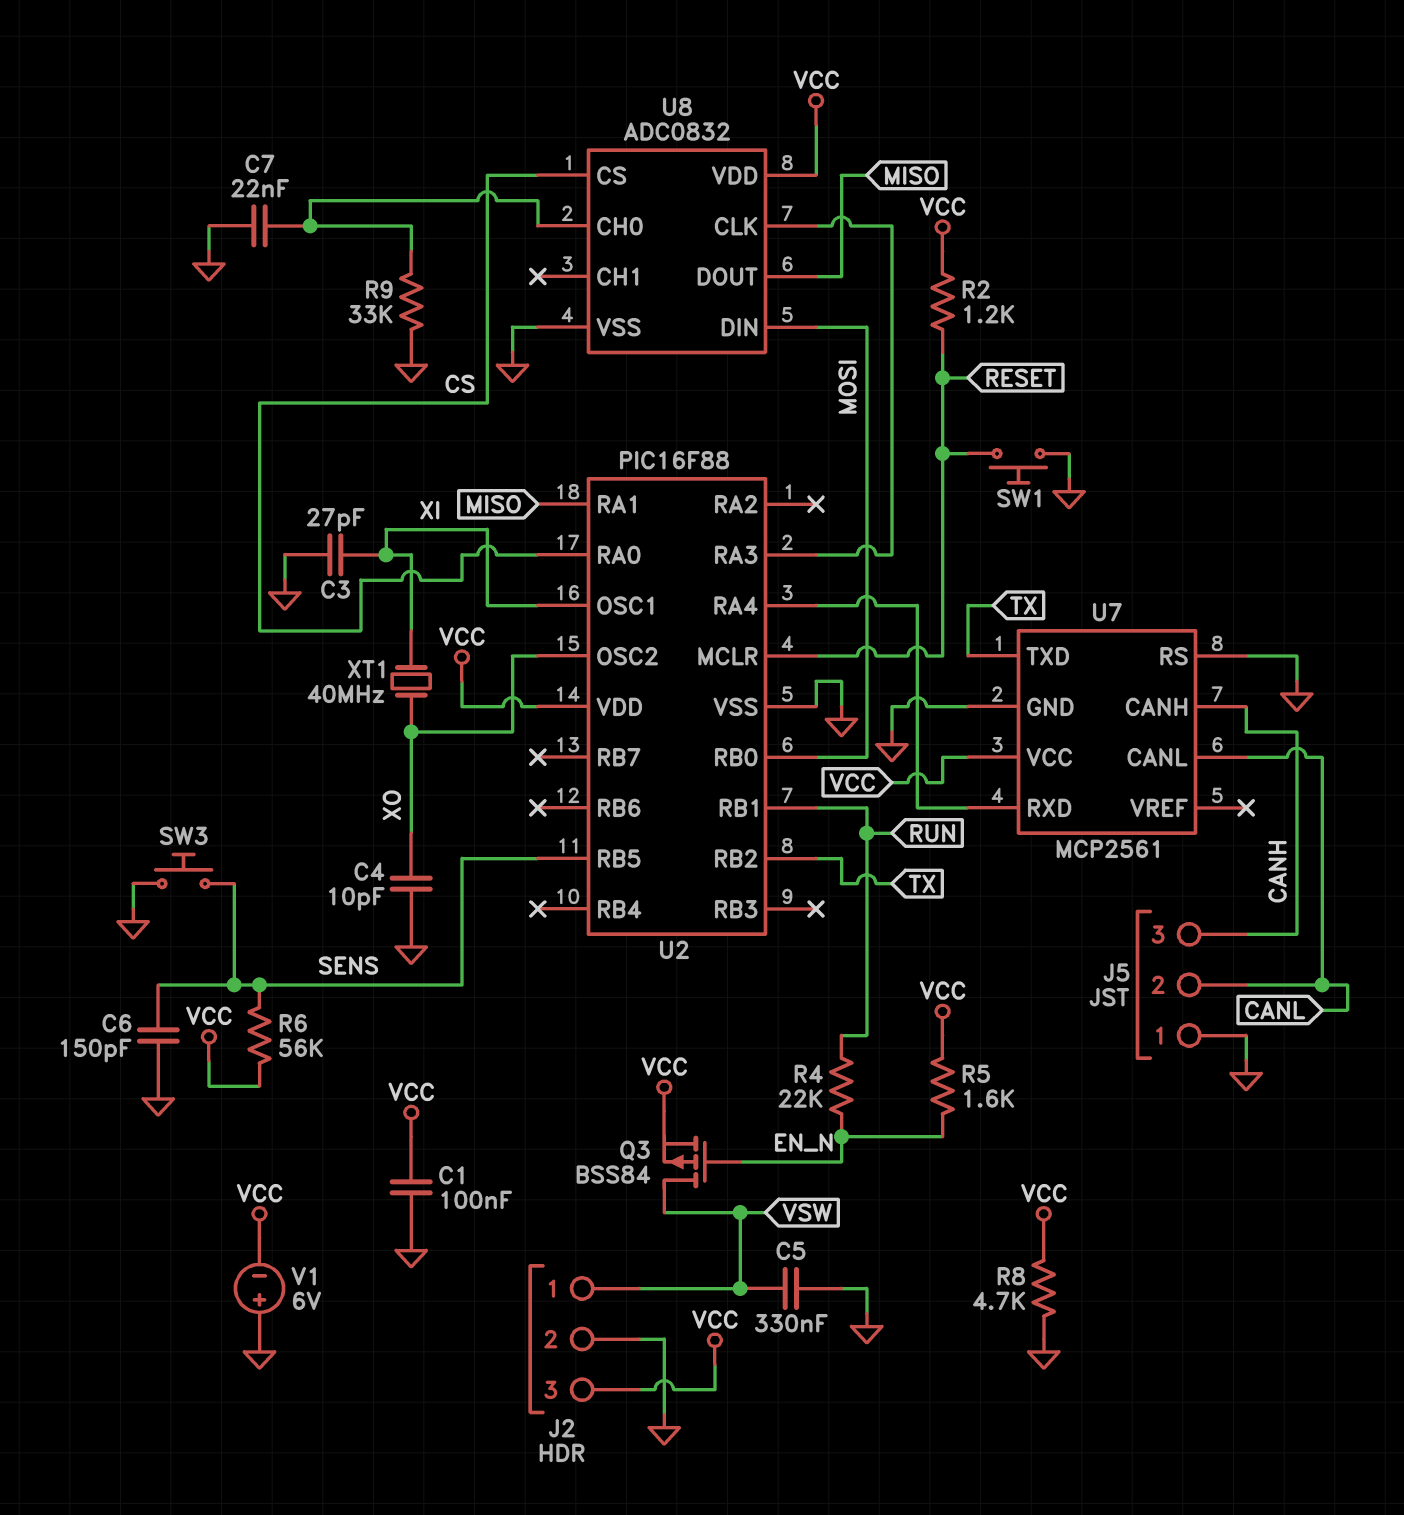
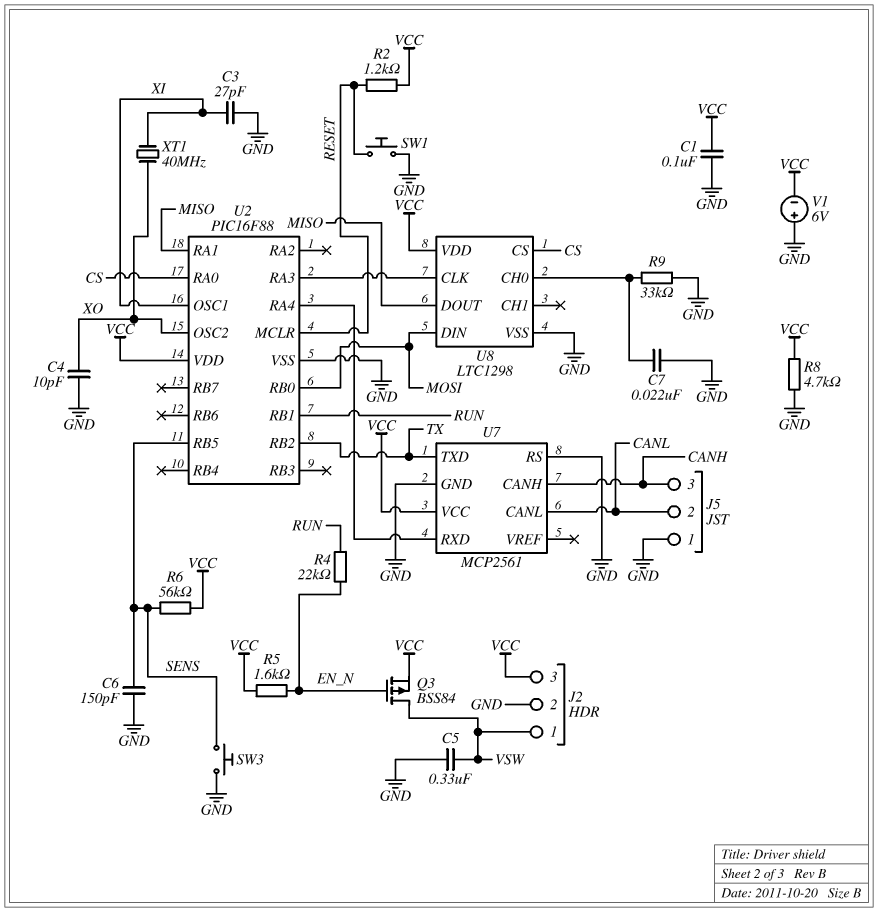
U8: ADC0832 -> LTC1298

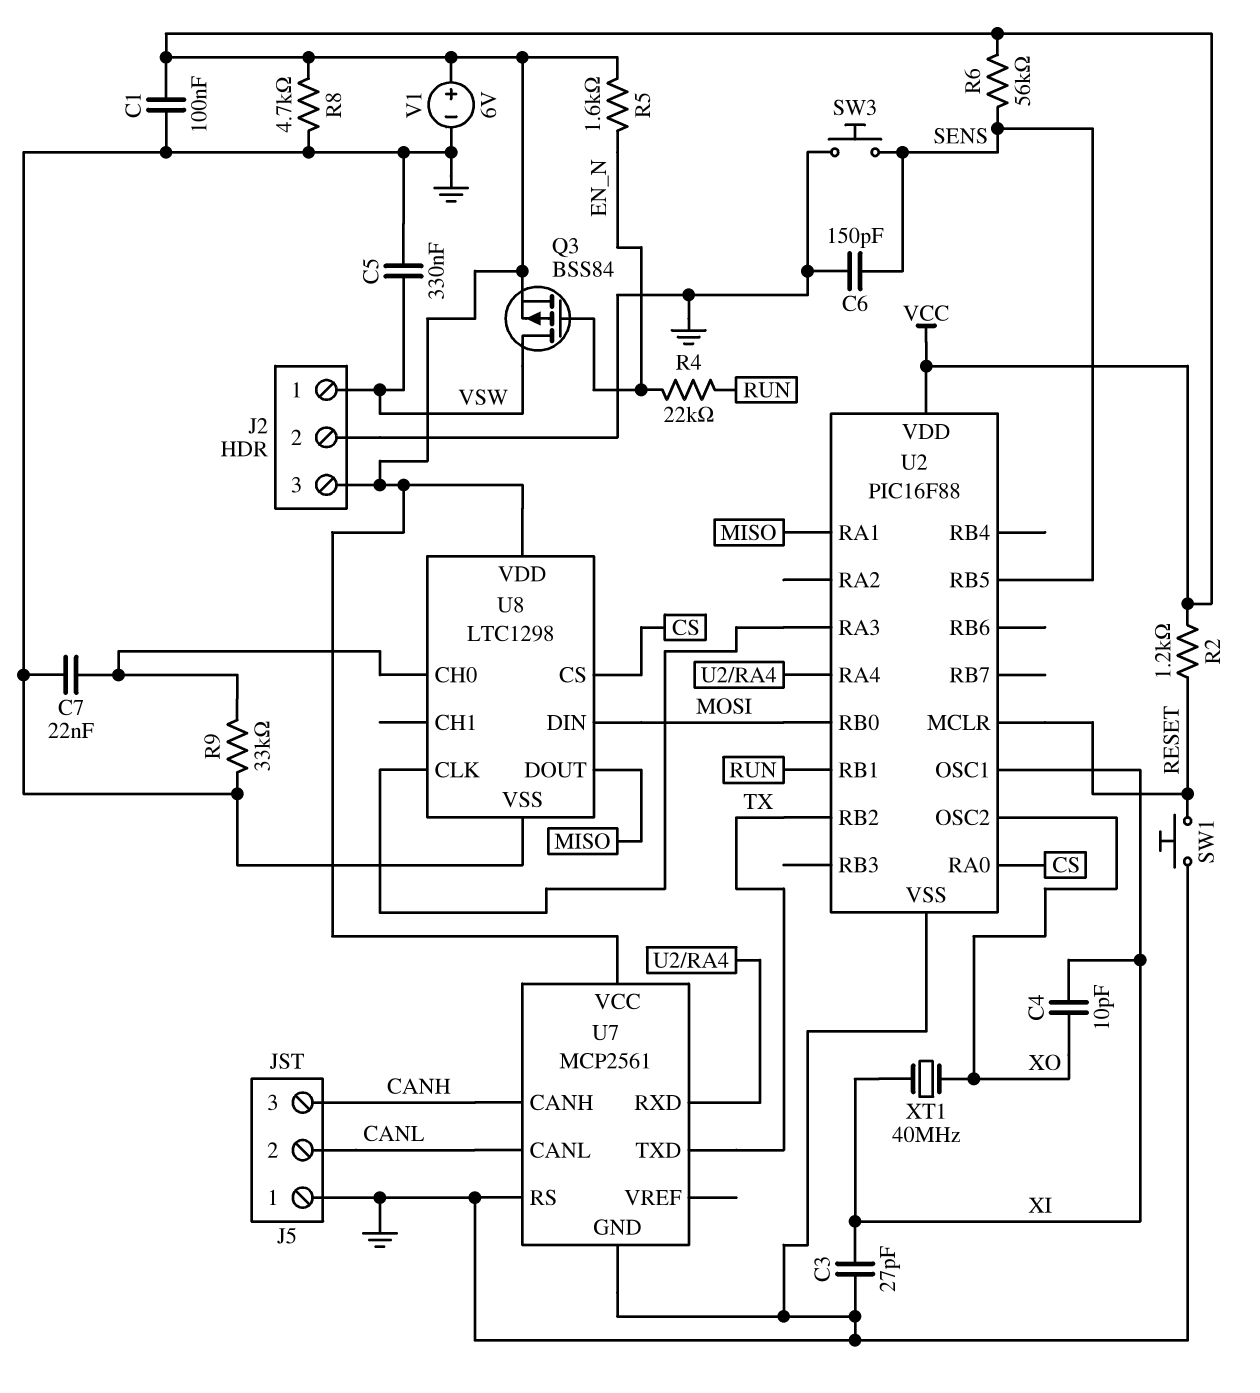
C4: 10pF (GND, XO) -> 10pF (XI, XO)
V1: 6V (plus GND, minus VCC) -> 6V (plus VCC, minus GND)

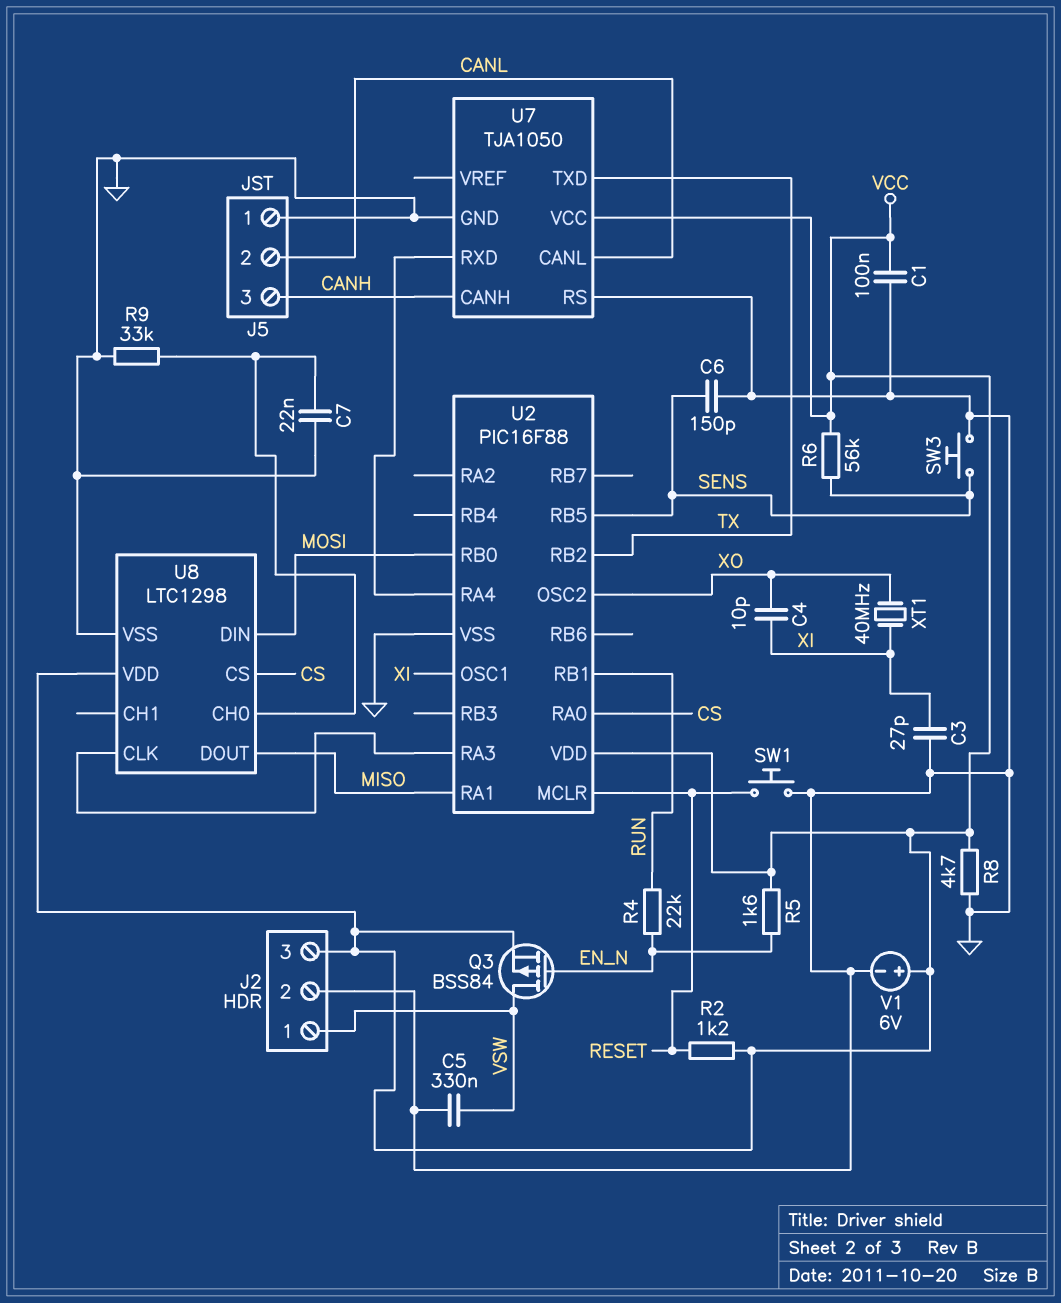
U7: MCP2561 -> TJA1050

